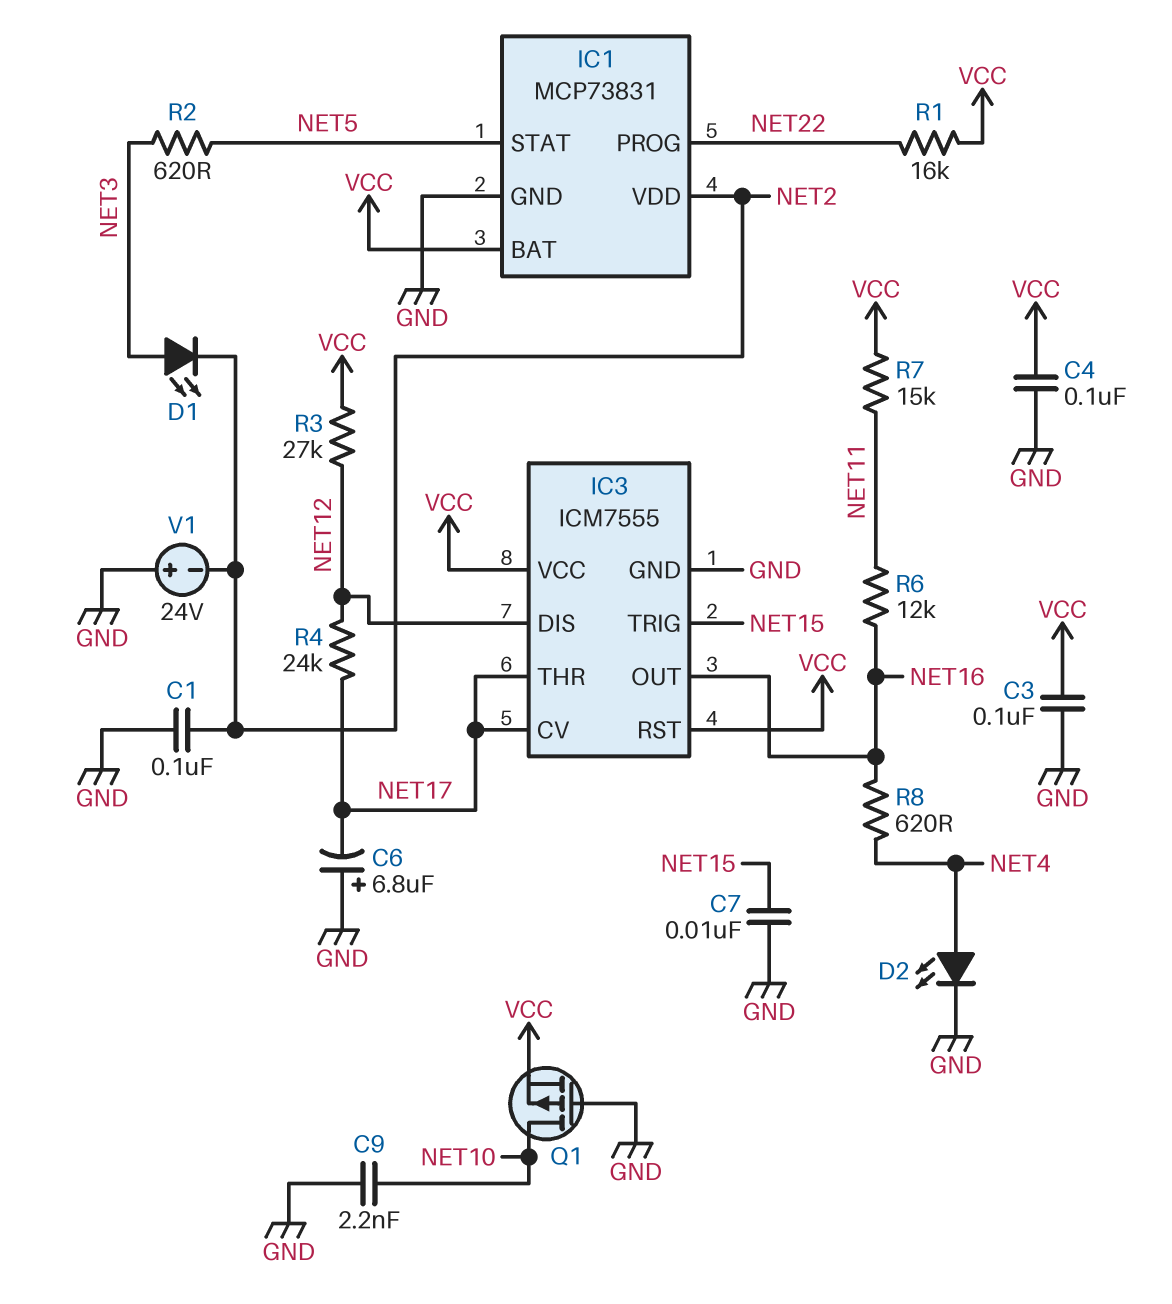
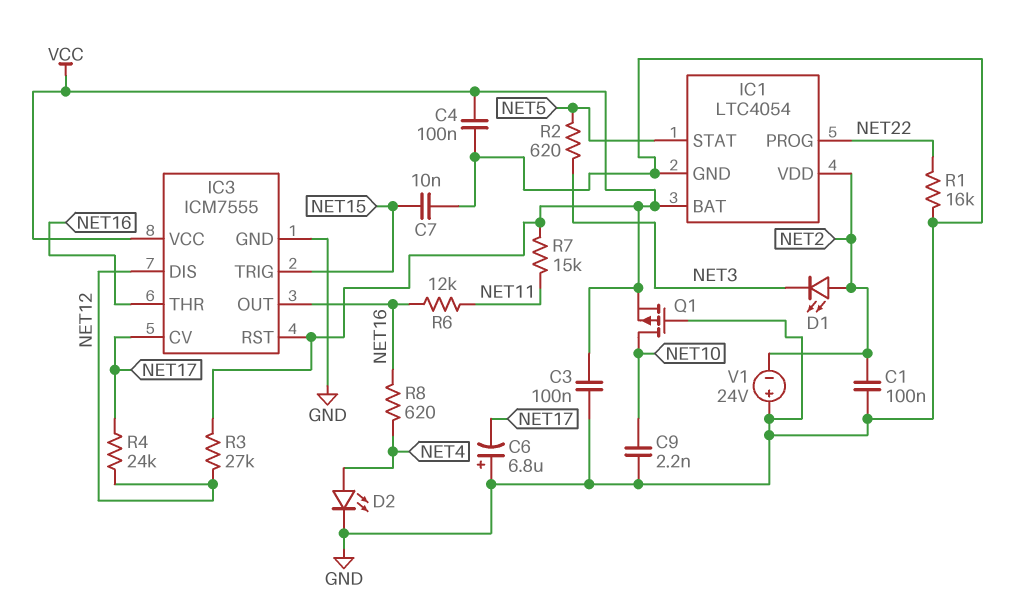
D1: LED (A NET3, K NET2) -> LED (A NET2, K NET3)
IC1: MCP73831 -> LTC4054
IC3 pin THR: NET17 -> NET16
R1: 16k (NET22, VCC) -> 16k (GND, NET22)

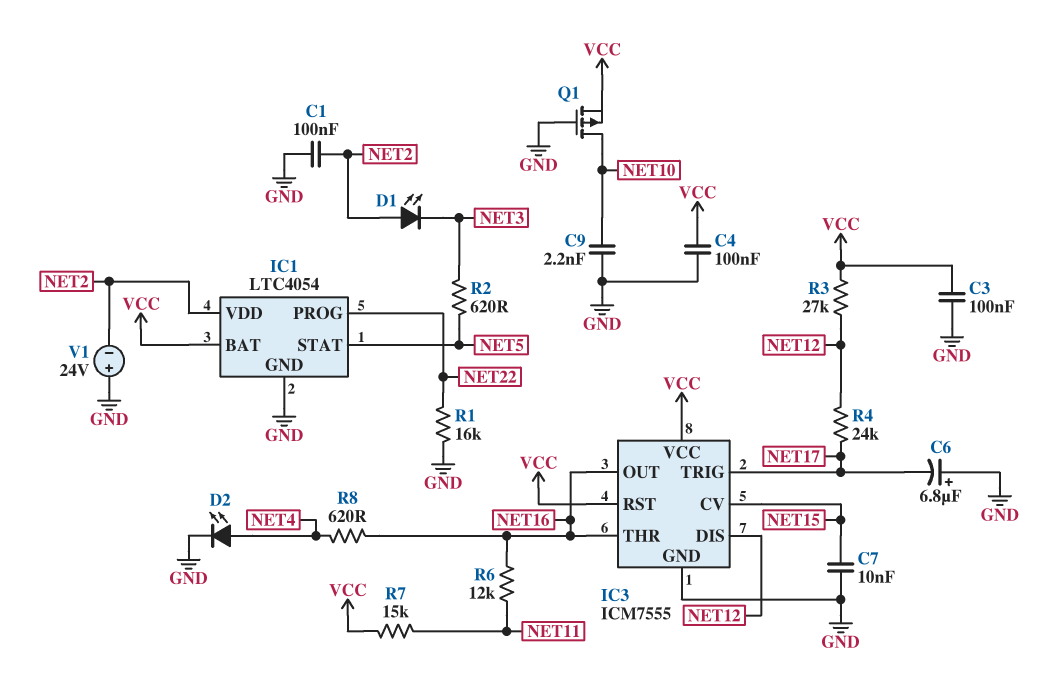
IC3 pin CV: NET17 -> NET15
IC3 pin TRIG: NET15 -> NET17

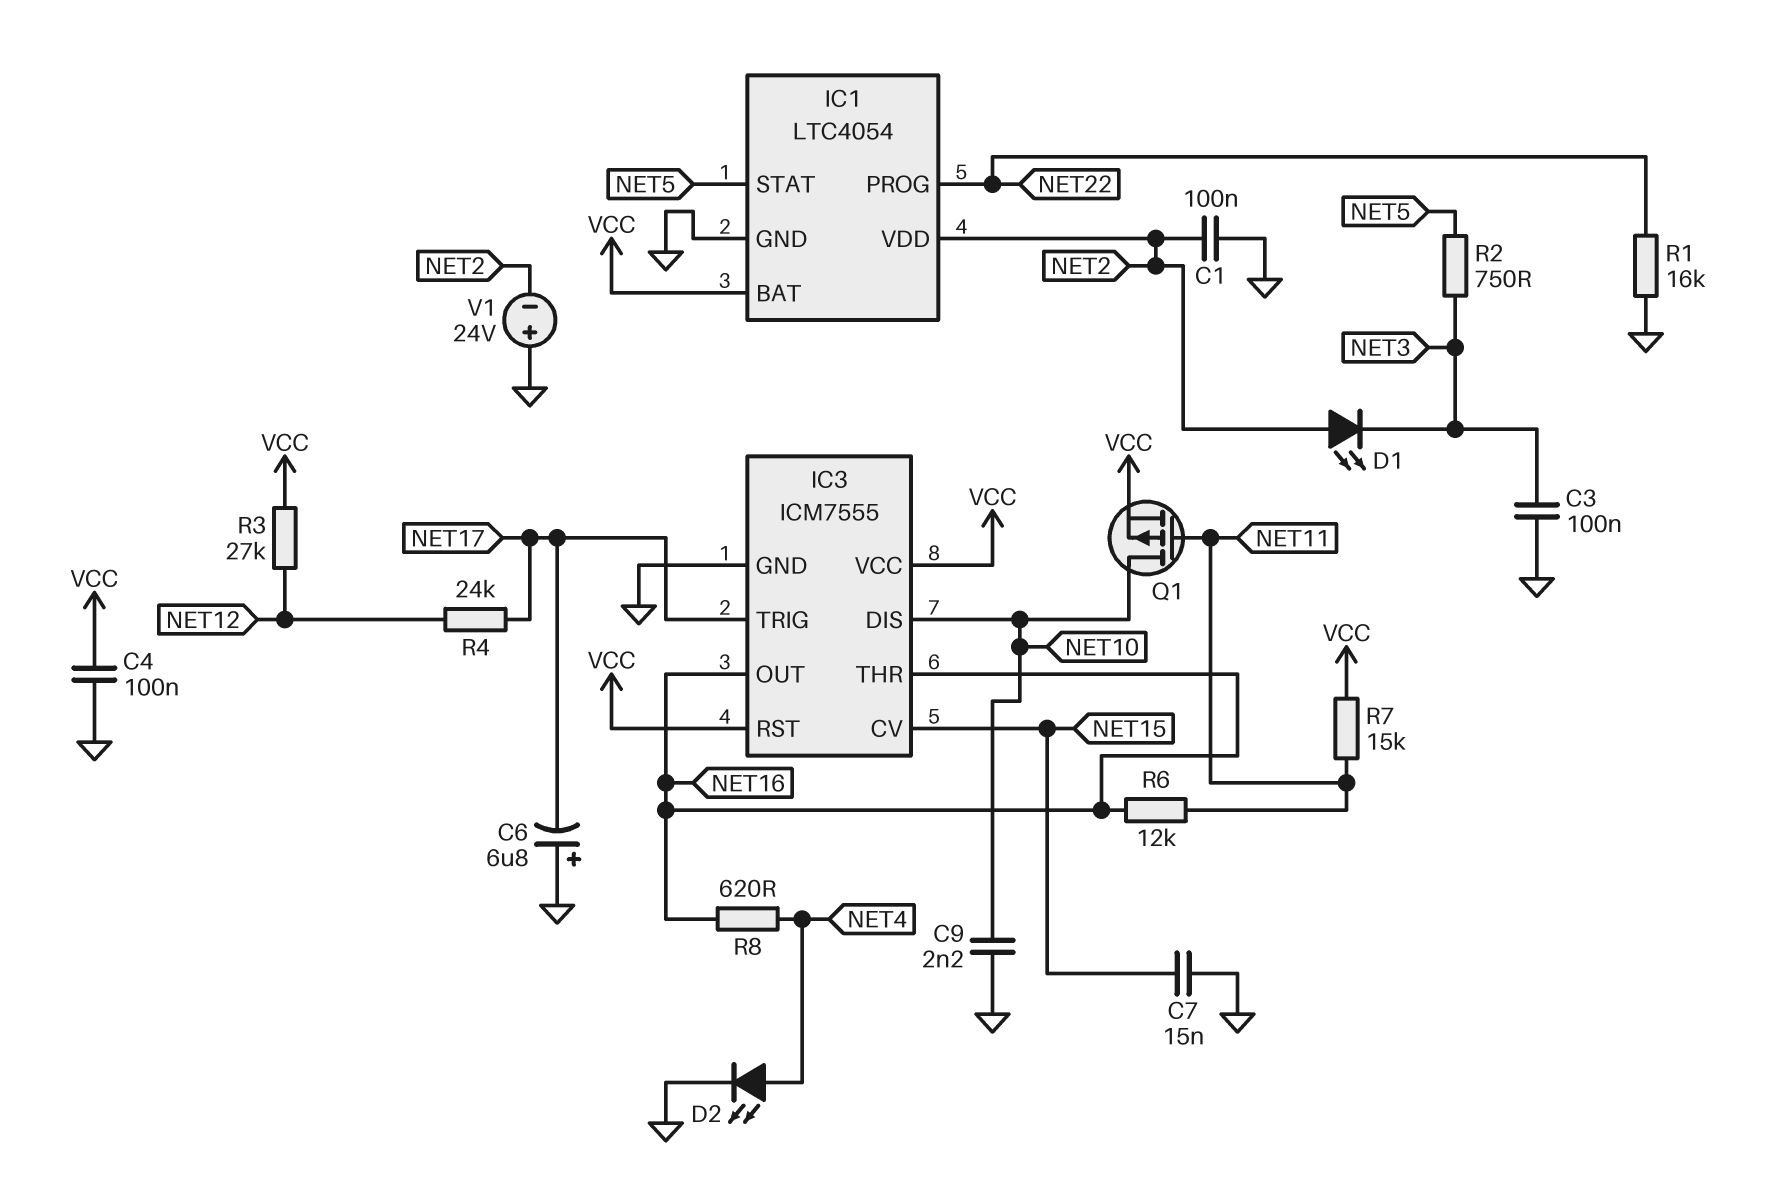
C3: 100nF (GND, VCC) -> 100nF (GND, NET3)
C7: 10nF (GND, NET15) -> 15nF (GND, NET15)
IC3 pin DIS: NET12 -> NET10
Q1: PMOS (G GND, D NET10, S VCC) -> PMOS (G NET11, D NET10, S VCC)
R2: 620 (NET3, NET5) -> 750 (NET3, NET5)

